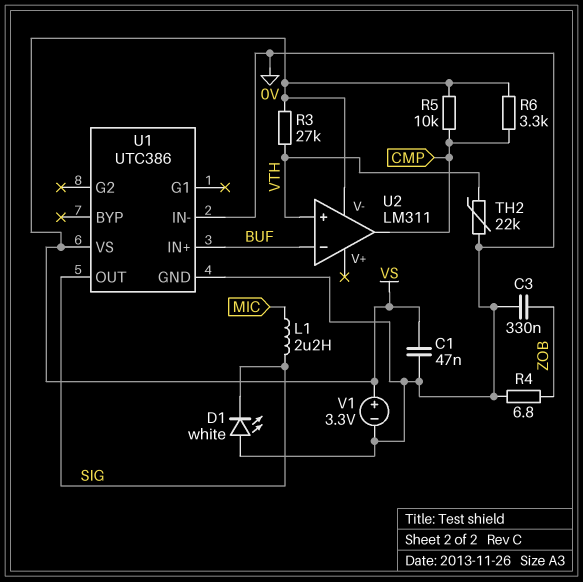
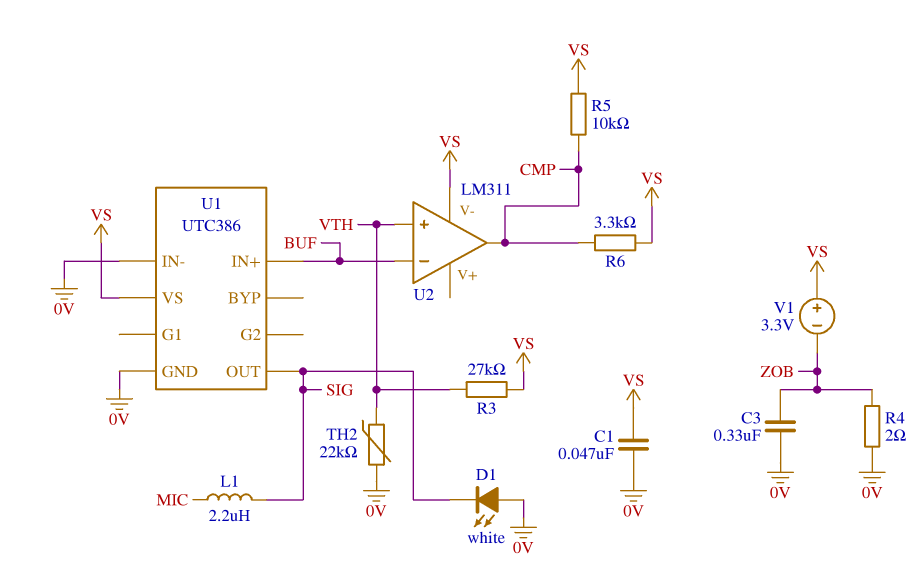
R4: 6.8 (0V, ZOB) -> 2 (0V, ZOB)
V1: 3.3V (plus VS, minus 0V) -> 3.3V (plus VS, minus ZOB)

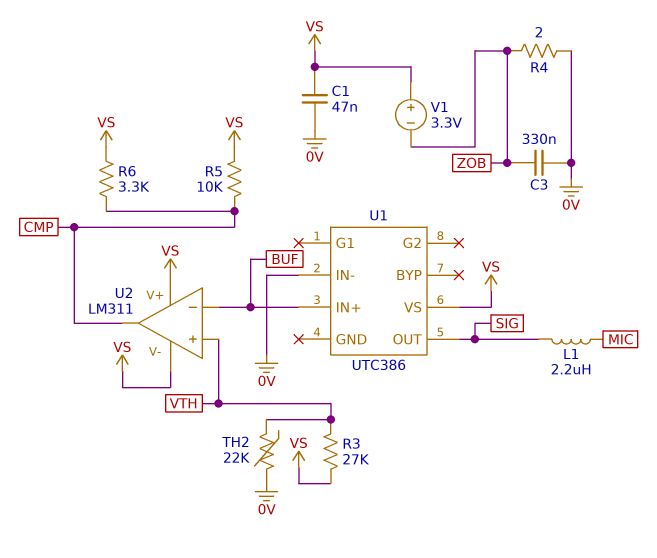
D1: LED white (A 0V, K SIG) -> none
U1 pin GND: 0V -> none
U2 pin V+: none -> VS

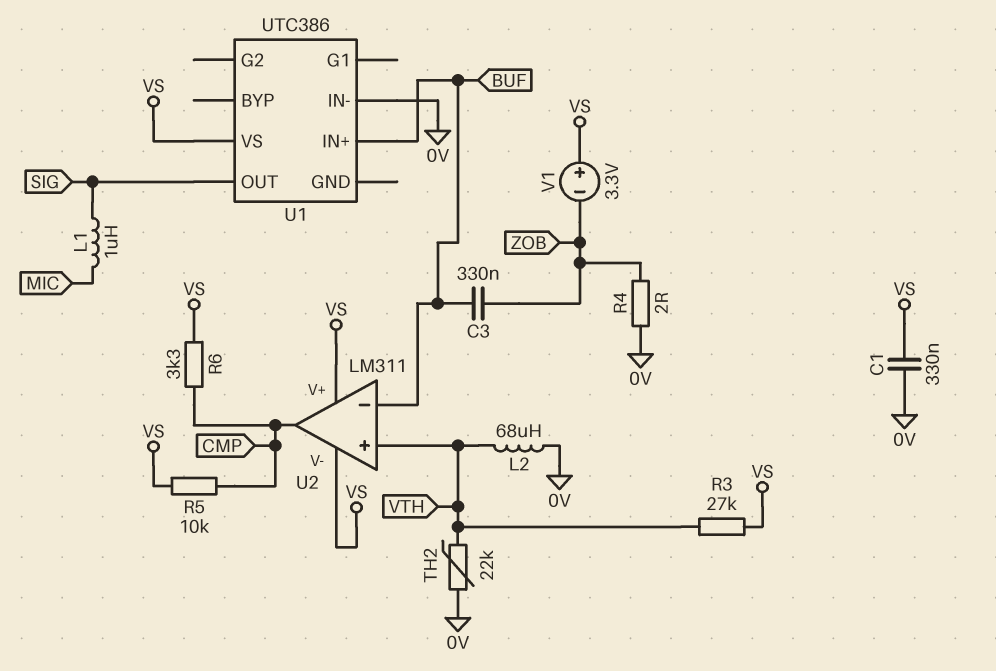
C1: 47nF (0V, VS) -> 330nF (0V, VS)
C3: 330nF (0V, ZOB) -> 330nF (BUF, ZOB)
L1: 2.2uH (MIC, SIG) -> 1uH (MIC, SIG)
L2: none -> 68uH (0V, VTH)

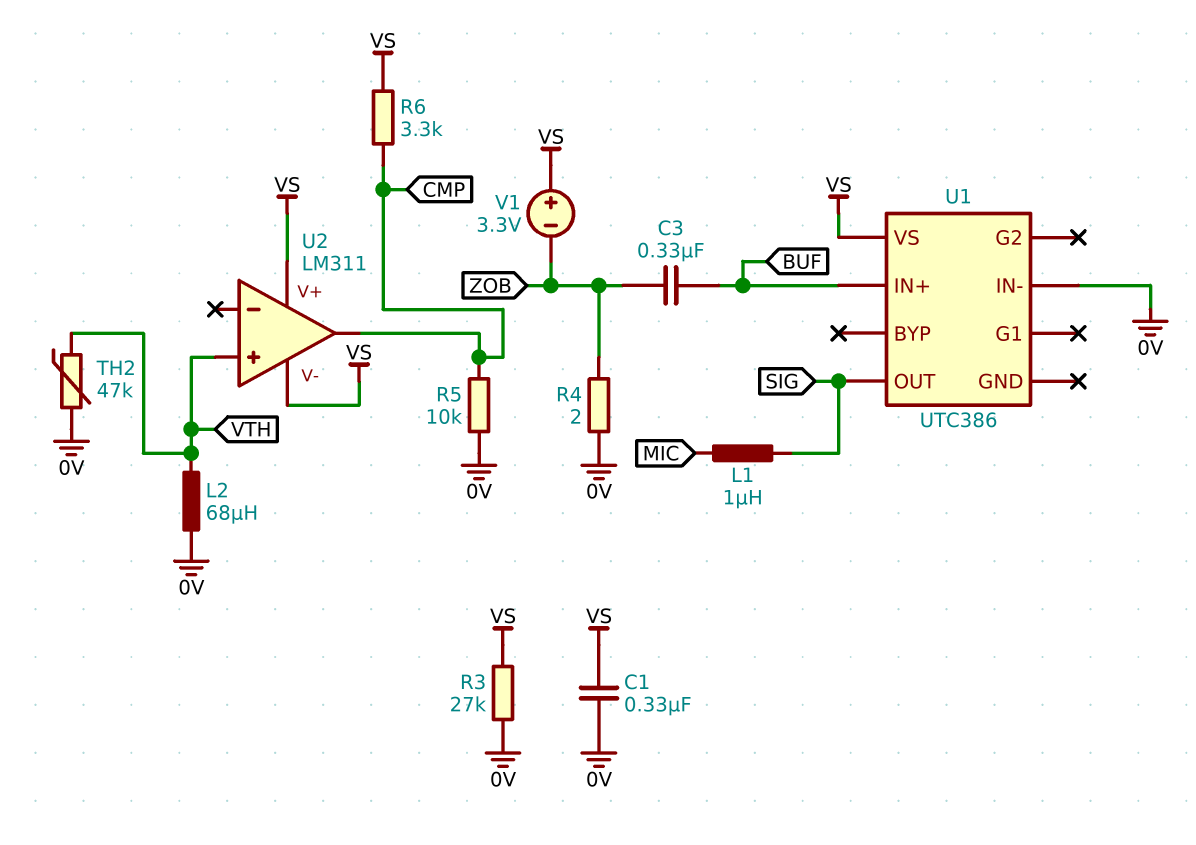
R3: 27k (VS, VTH) -> 27k (0V, VS)
R5: 10k (CMP, VS) -> 10k (0V, CMP)
TH2: 22k (0V, VTH) -> 47k (0V, VTH)
U2 pin in-: BUF -> none

